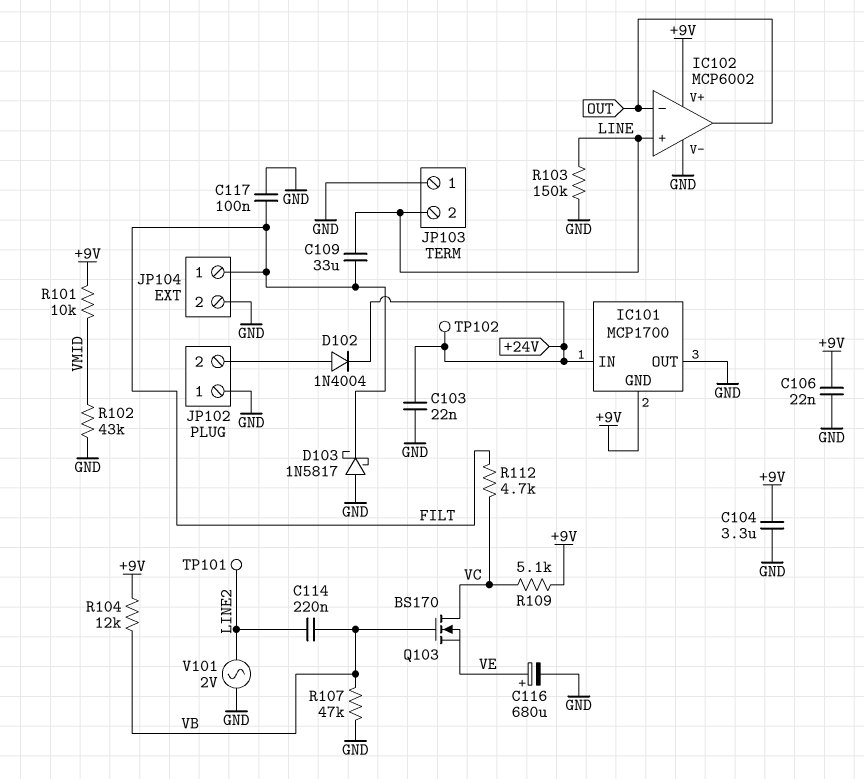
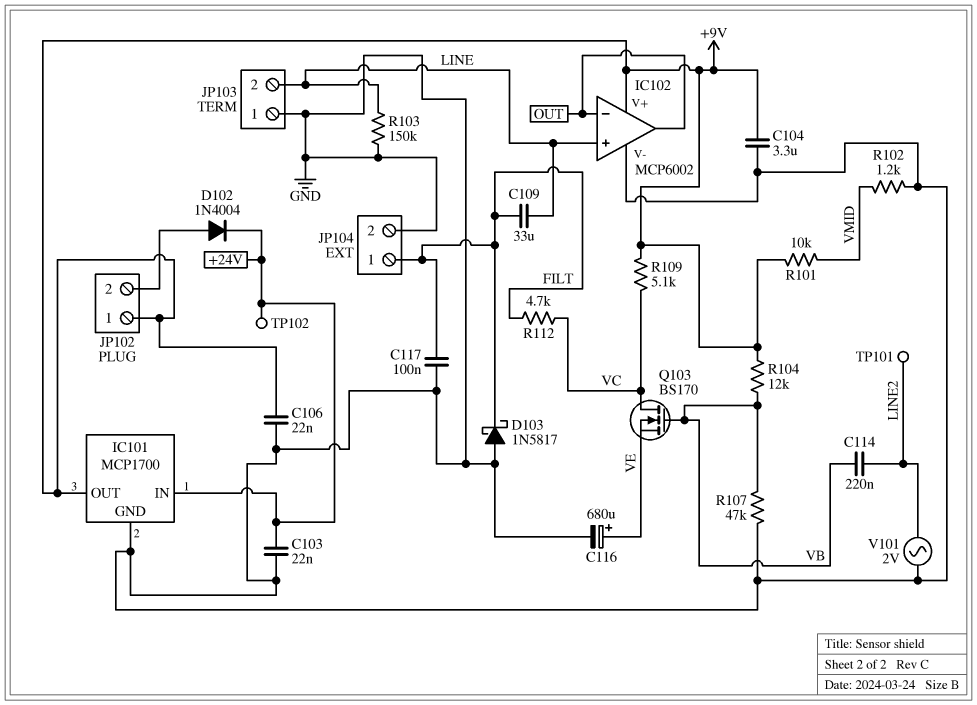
IC101 pin GND: +9V -> GND
IC101 pin OUT: GND -> +9V
JP102 pin 1: GND -> +9V
R102: 43k (GND, VMID) -> 1.2k (GND, VMID)

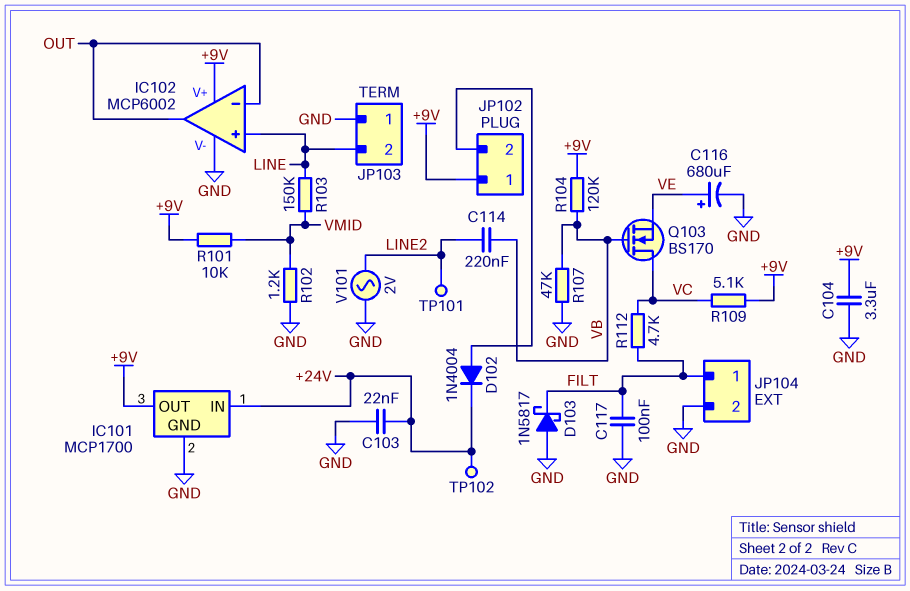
C106: 22nF (+9V, GND) -> none
C109: 33uF (FILT, LINE) -> none
R103: 150k (GND, LINE) -> 150k (LINE, VMID)
R104: 12k (+9V, VB) -> 120k (+9V, VB)

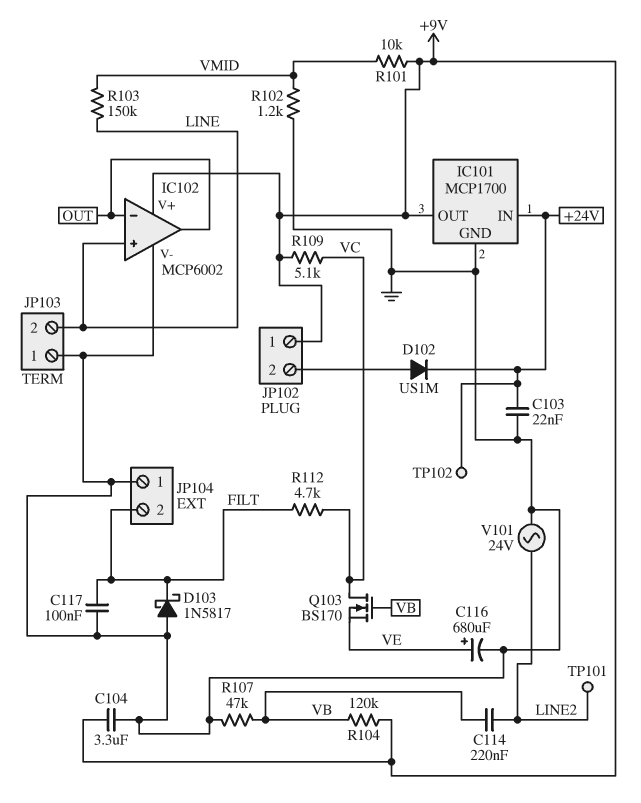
D102: diode 1N4004 (A JP102/2, K +24V) -> diode US1M (A JP102/2, K +24V)
JP104 pin 1: FILT -> GND
JP104 pin 2: GND -> FILT
V101: AC 2V (GND, LINE2) -> AC 24V (GND, LINE2)

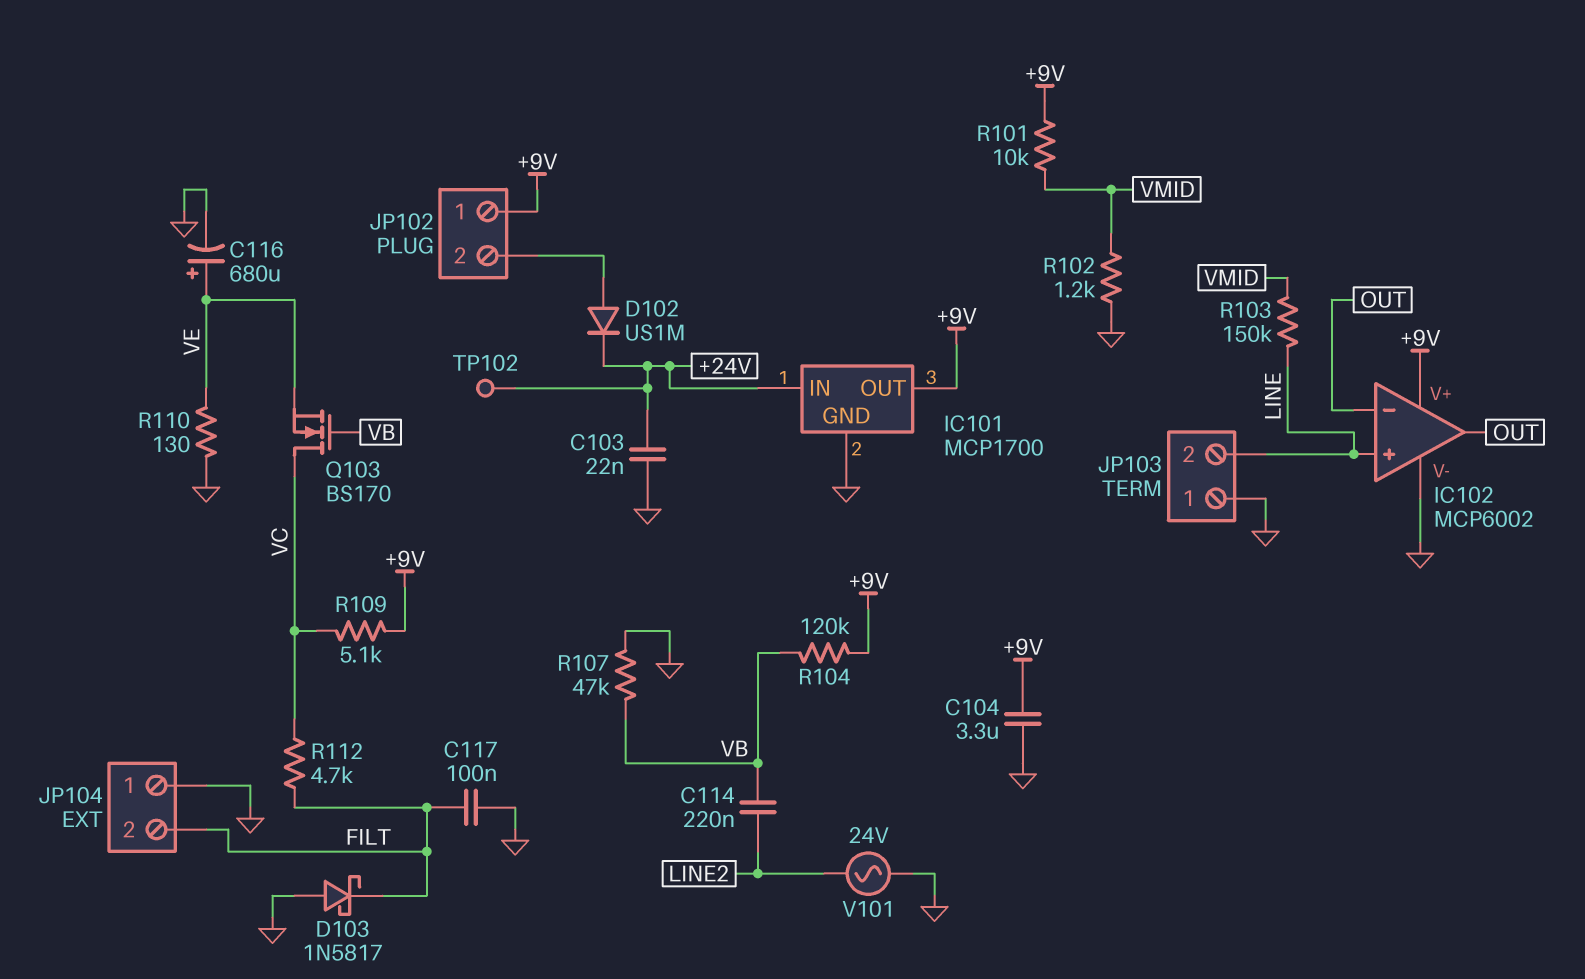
R110: none -> 130 (GND, VE)
TP101: test point (LINE2) -> none

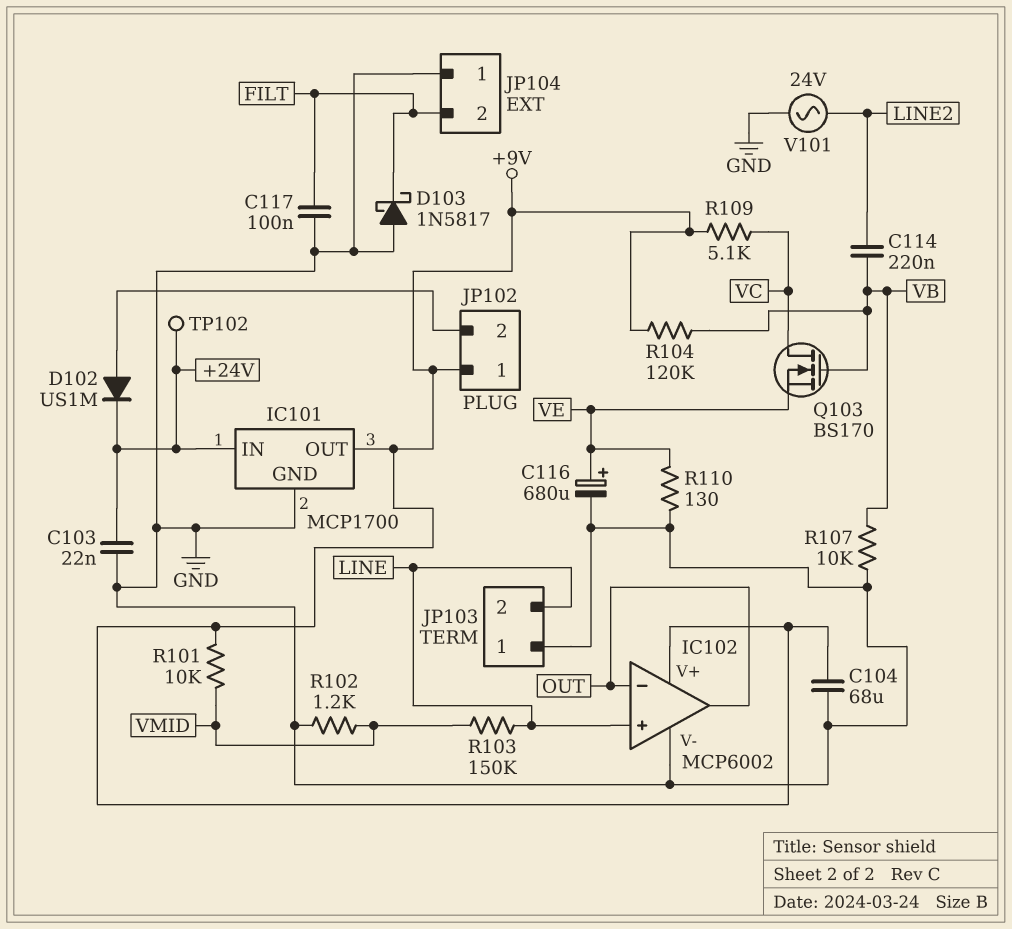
C104: 3.3uF (+9V, GND) -> 68uF (+9V, GND)
R107: 47k (GND, VB) -> 10k (GND, VB)
R112: 4.7k (FILT, VC) -> none

